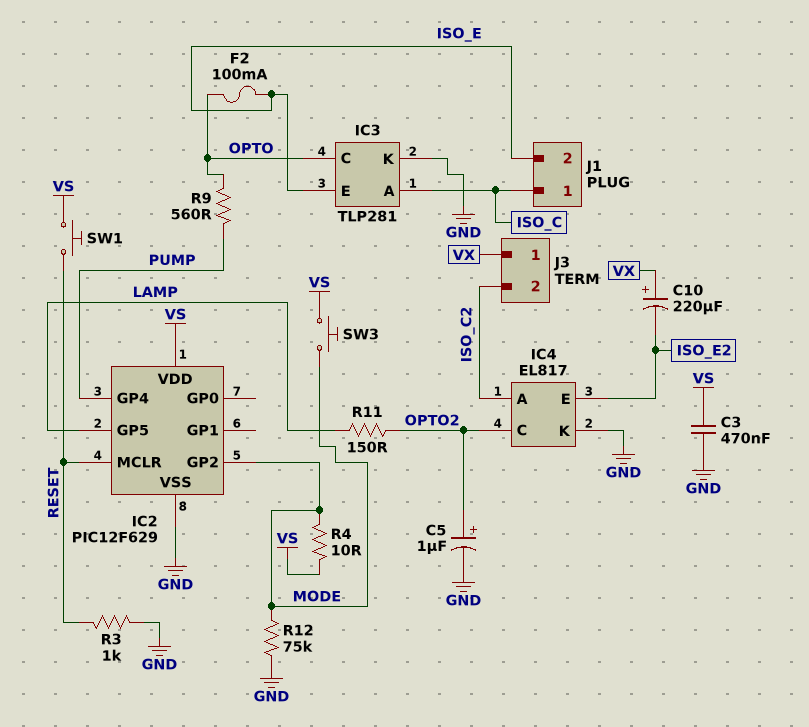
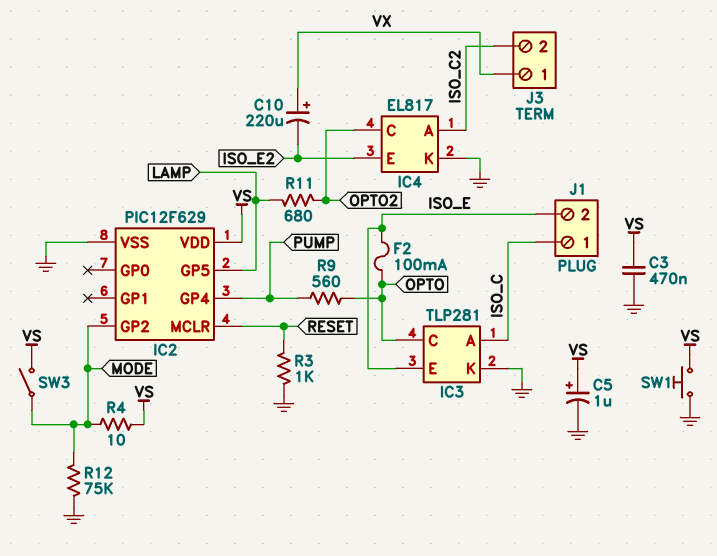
C5: 1uF (plus OPTO2, minus GND) -> 1uF (plus VS, minus GND)
R11: 150 (LAMP, OPTO2) -> 680 (LAMP, OPTO2)
SW1: button (RESET, VS) -> button (GND, VS)
SW3: button (MODE, VS) -> switch (MODE, VS)

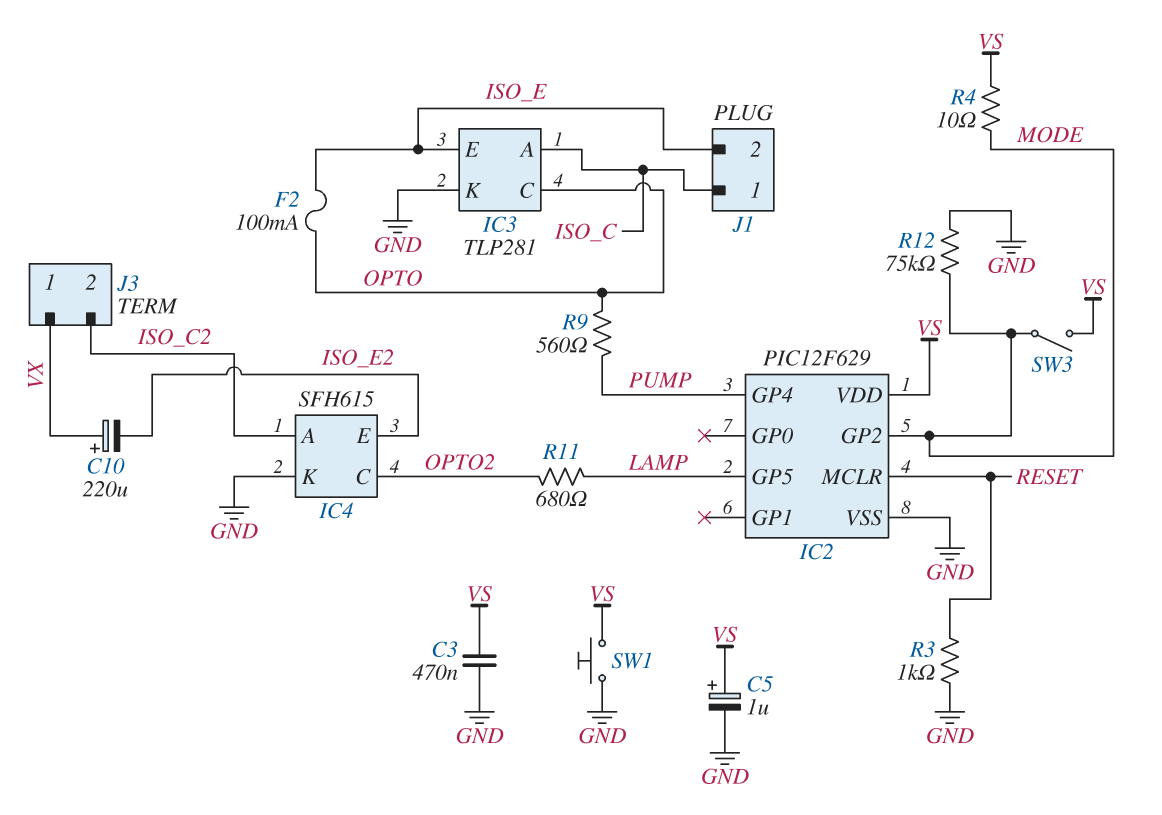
IC4: EL817 -> SFH615

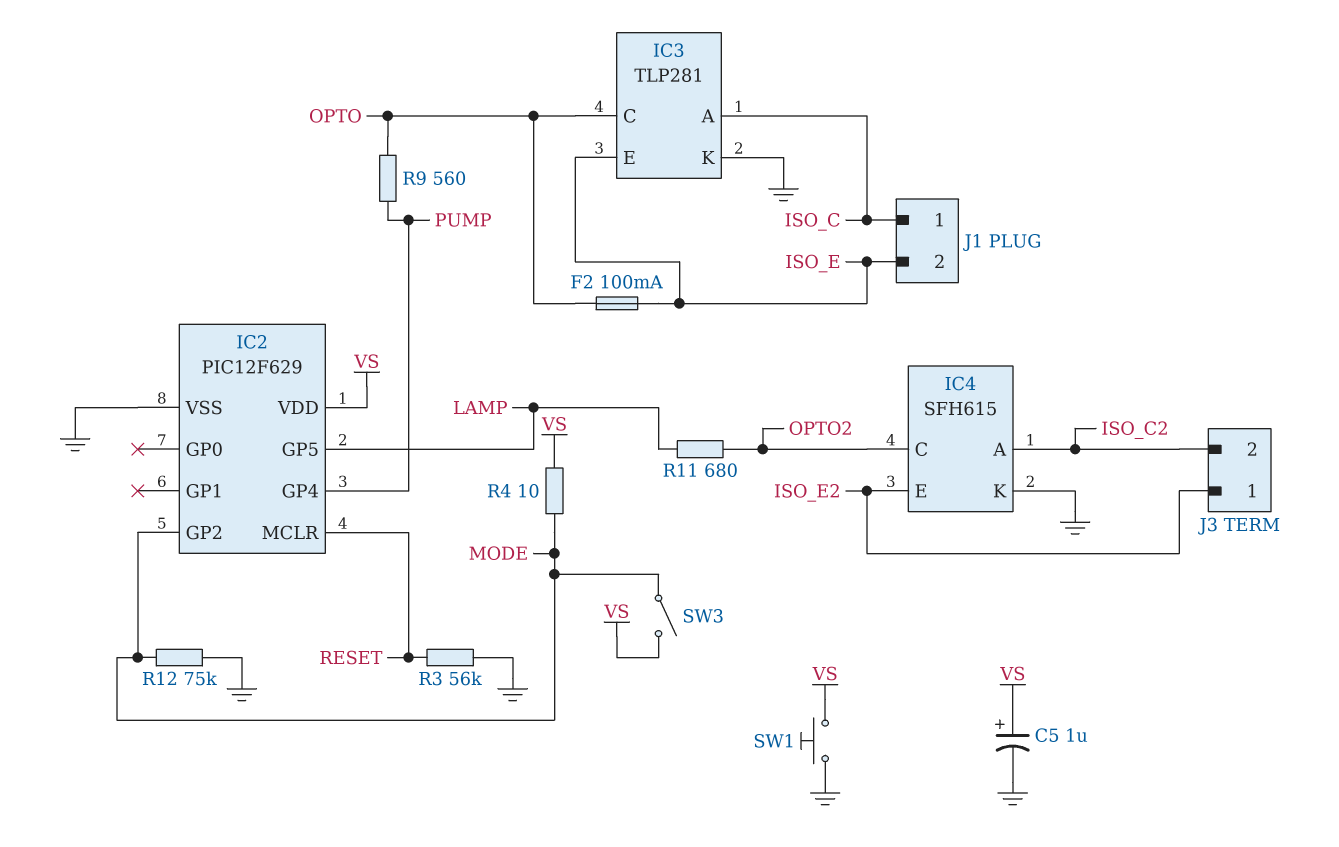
C3: 470nF (GND, VS) -> none
C10: 220uF (plus VX, minus ISO_E2) -> none
J3 pin 1: VX -> ISO_E2
R3: 1k (GND, RESET) -> 56k (GND, RESET)

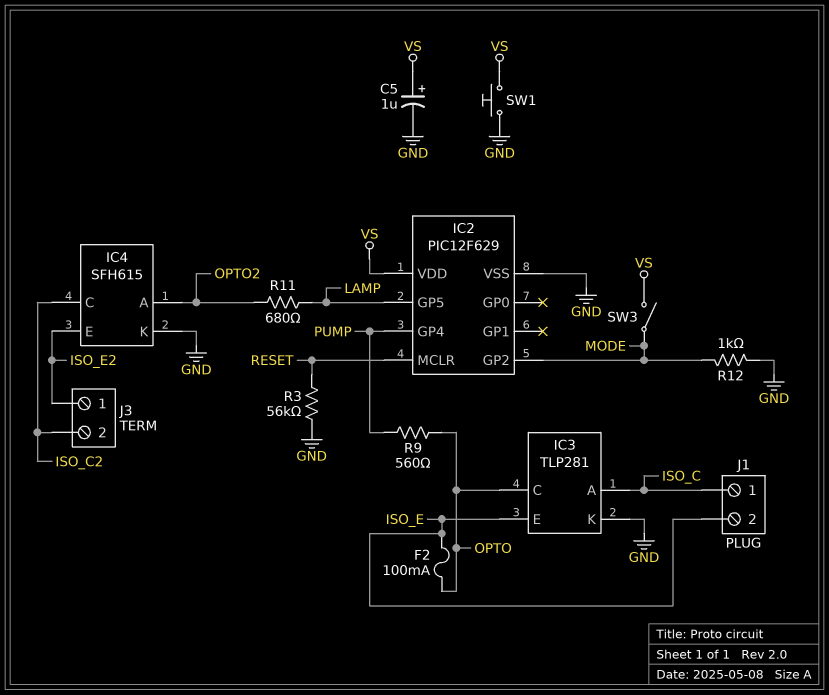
IC4 pin A: ISO_C2 -> OPTO2
IC4 pin C: OPTO2 -> ISO_C2
R4: 10 (MODE, VS) -> none
R12: 75k (GND, MODE) -> 1k (GND, MODE)

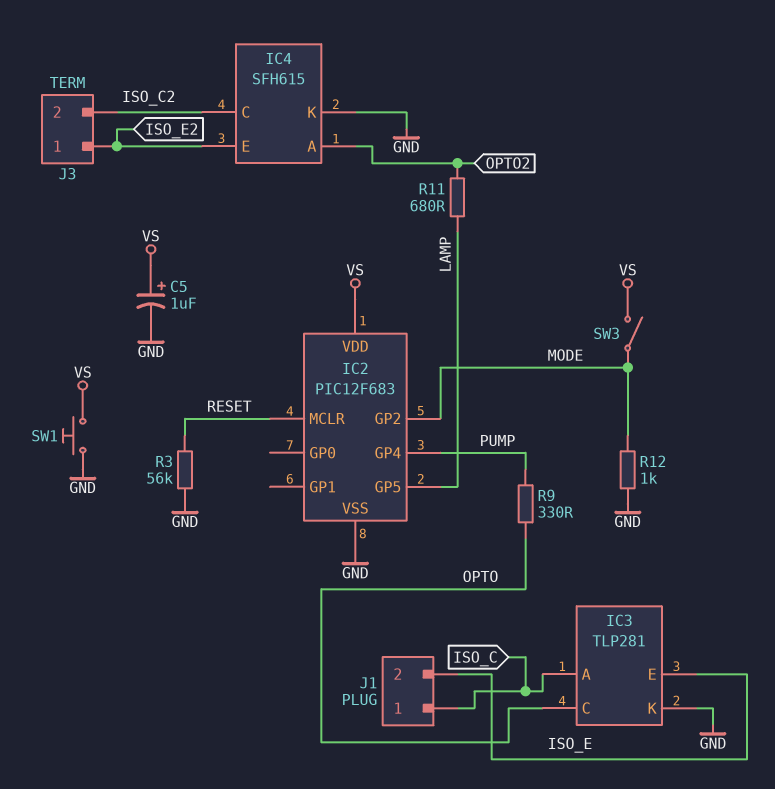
F2: 100mA (ISO_E, OPTO) -> none
IC2: PIC12F629 -> PIC12F683
R9: 560 (OPTO, PUMP) -> 330 (OPTO, PUMP)

